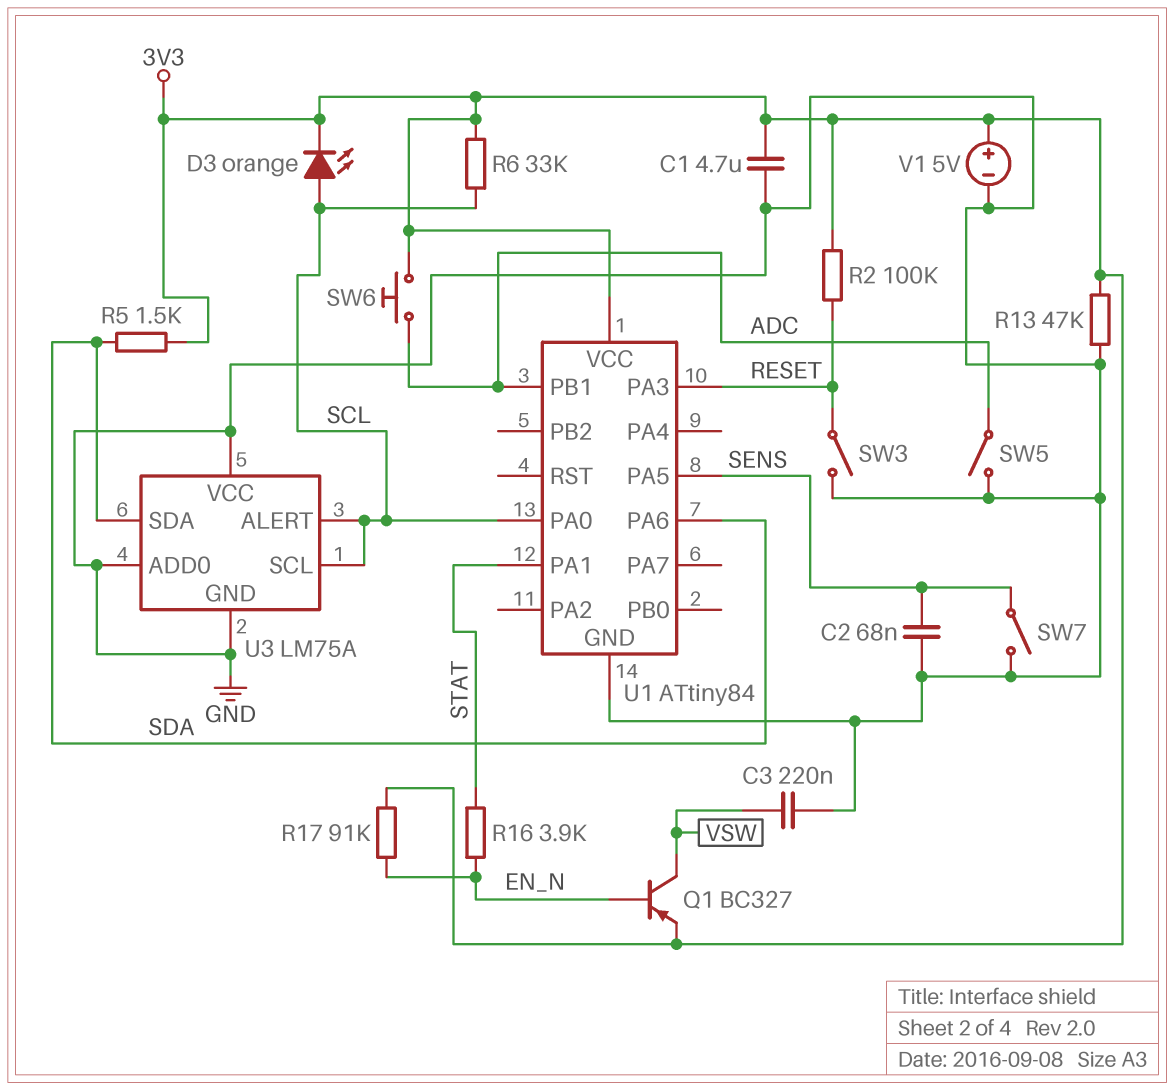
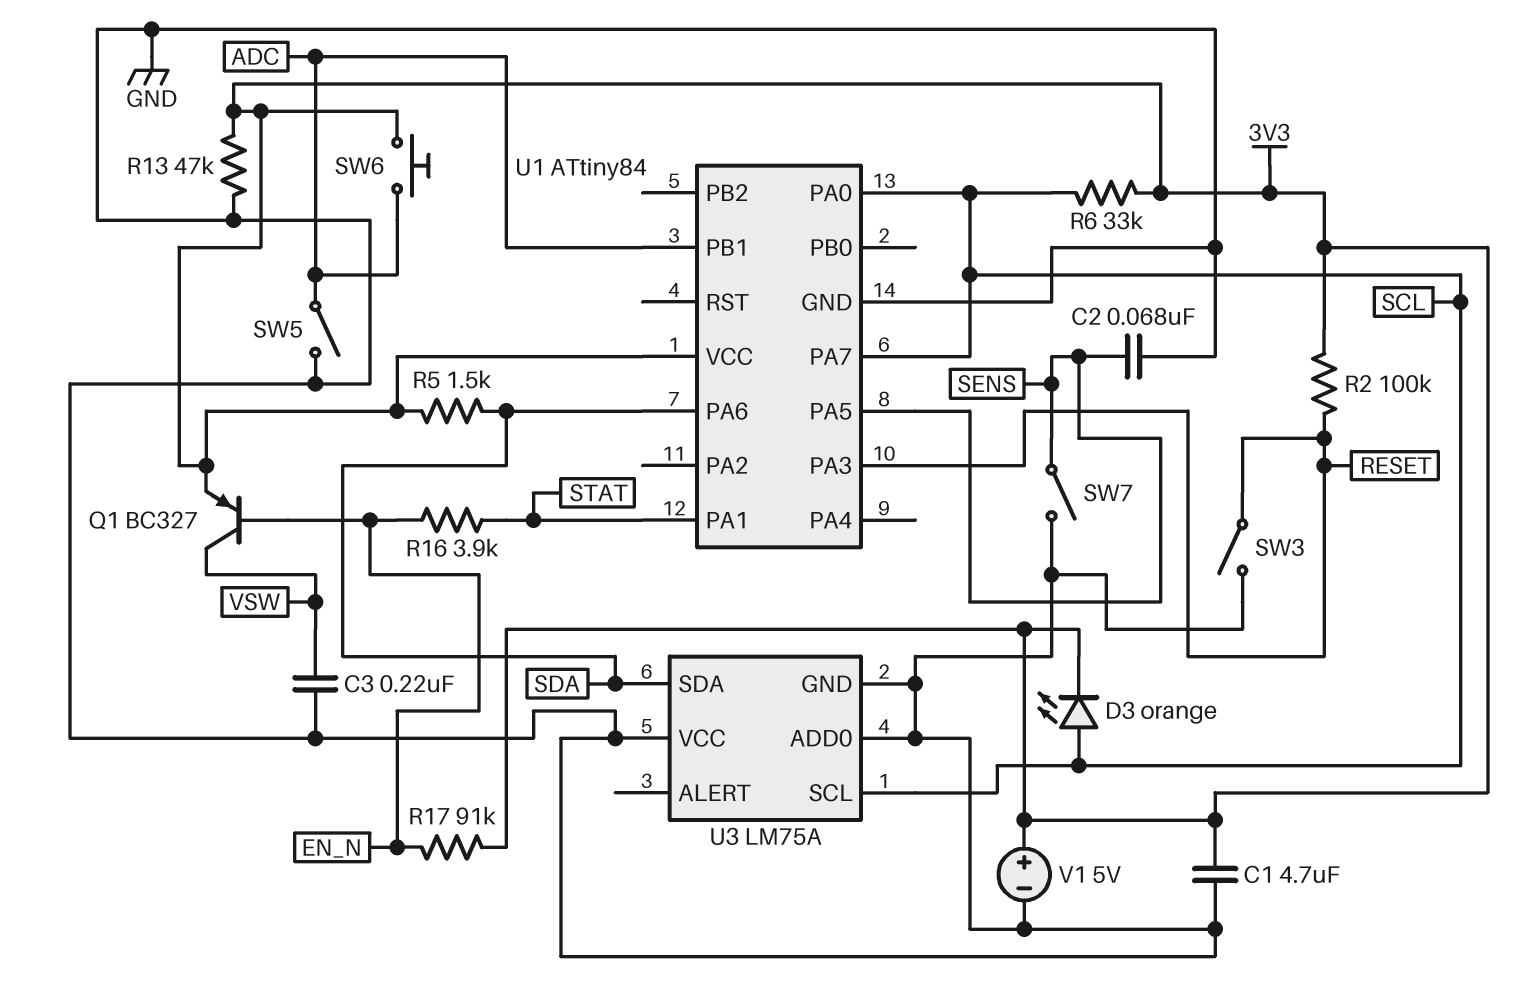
U1 pin PA7: none -> SCL
U3 pin ALERT: SCL -> none

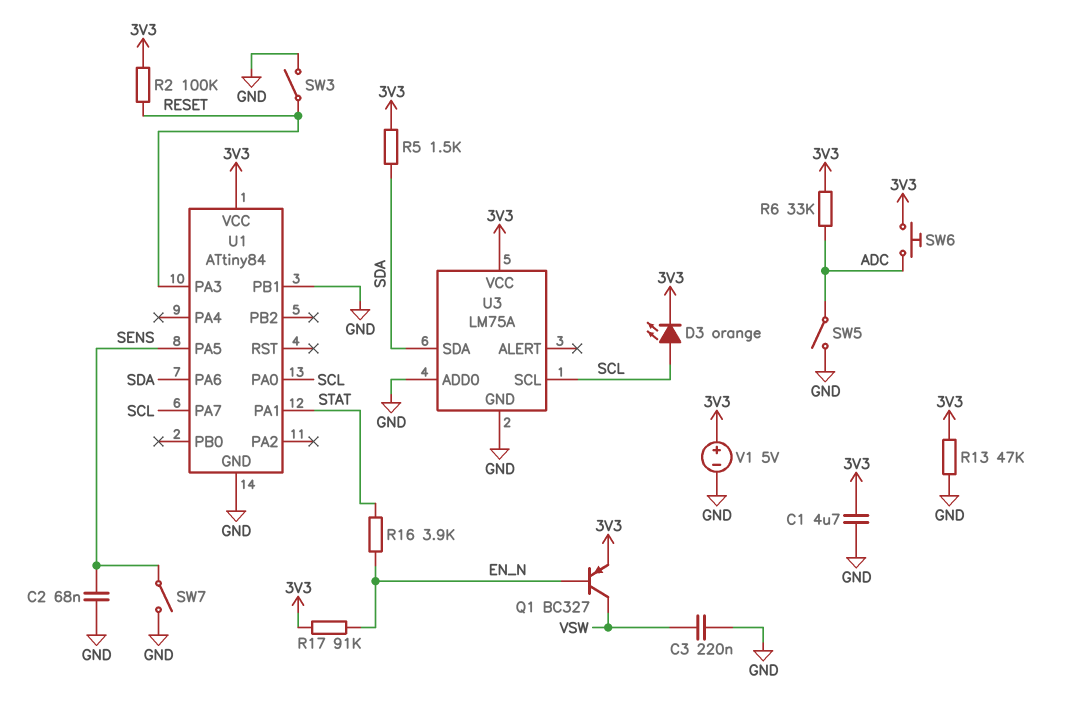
R6: 33k (3V3, SCL) -> 33k (3V3, ADC)
U1 pin PB1: ADC -> GND
U3 pin VCC: GND -> 3V3

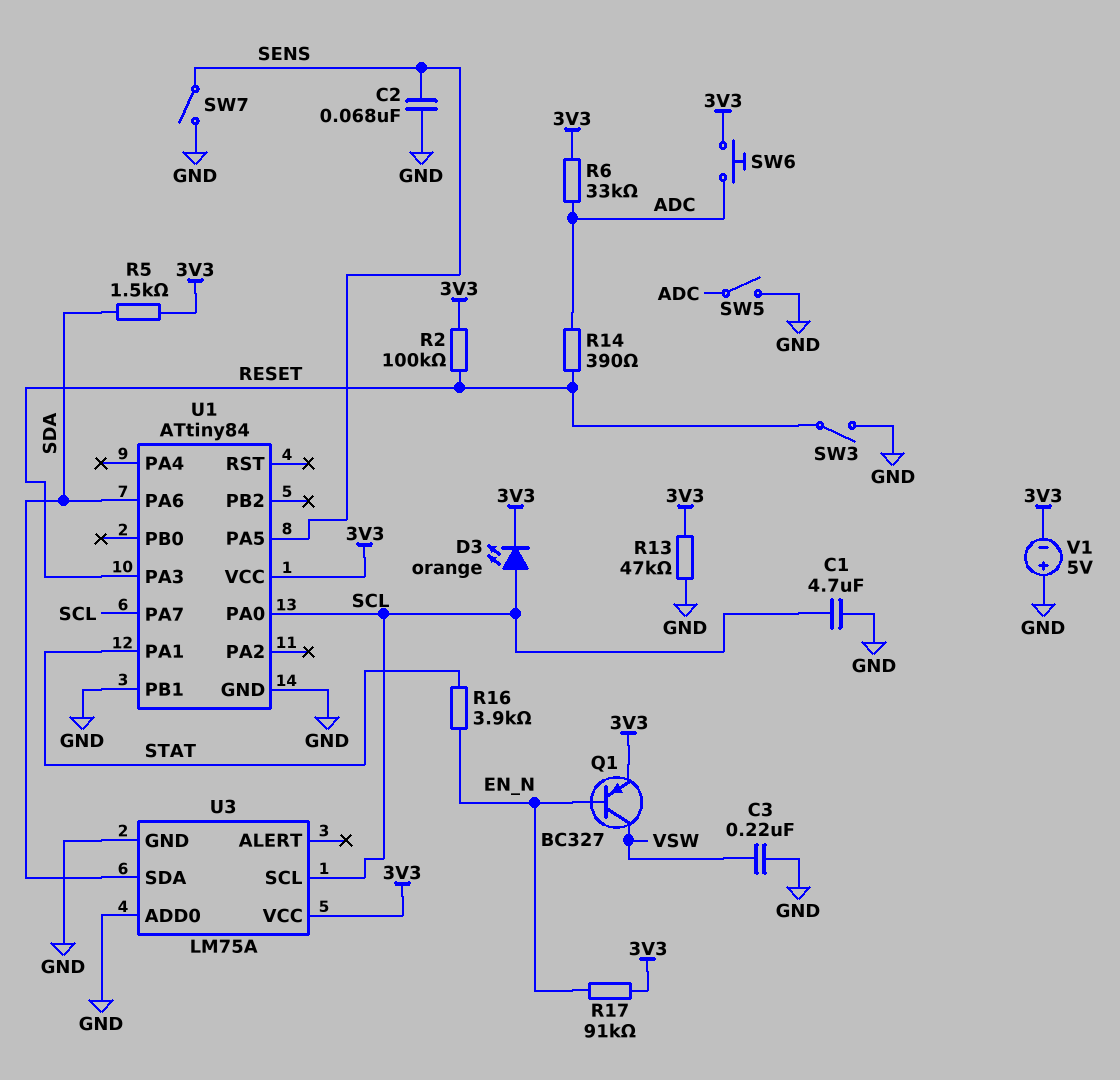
C1: 4.7uF (3V3, GND) -> 4.7uF (GND, SCL)
R14: none -> 390 (ADC, RESET)
V1: 5V (plus 3V3, minus GND) -> 5V (plus GND, minus 3V3)

